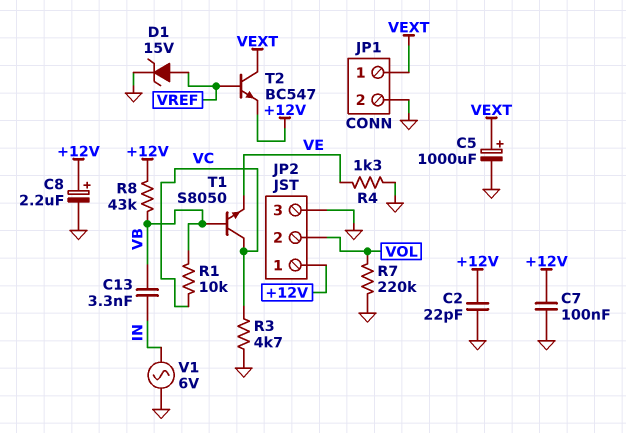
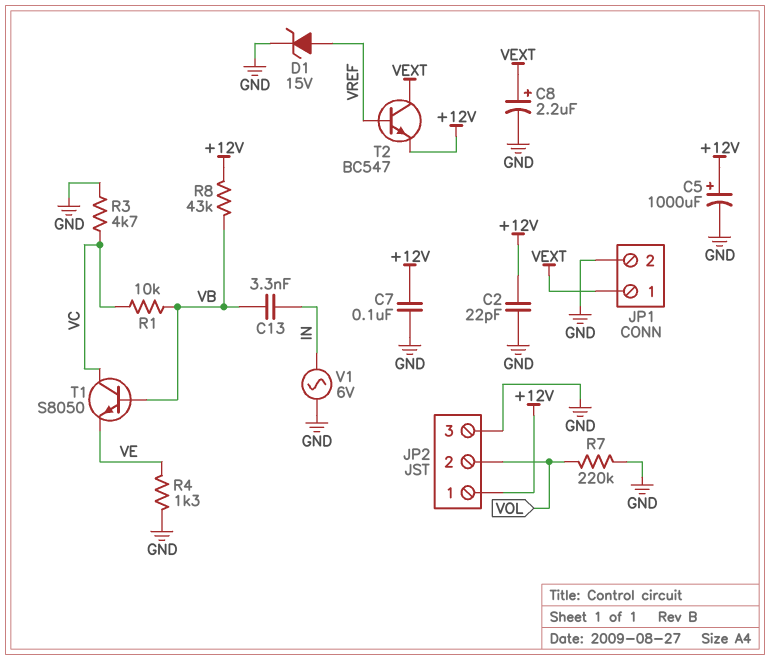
C5: 1000uF (plus VEXT, minus GND) -> 1000uF (plus +12V, minus GND)
C8: 2.2uF (plus +12V, minus GND) -> 2.2uF (plus VEXT, minus GND)

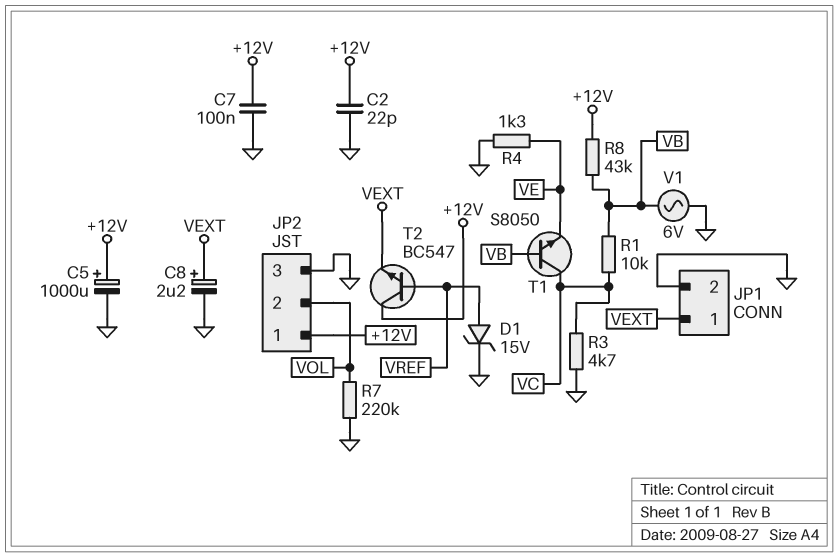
C13: 3.3nF (IN, VB) -> none
T2: NPN BC547 (B VREF, C VEXT, E +12V) -> NPN BC547 (B VREF, C +12V, E VEXT)
V1: AC 6V (GND, IN) -> AC 6V (GND, VB)

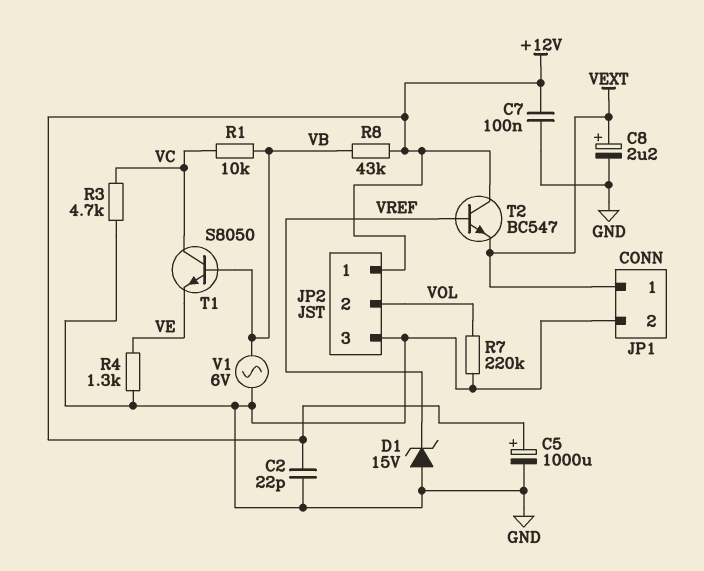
D1: zener 15V (A VREF, K GND) -> zener 15V (A GND, K VREF)

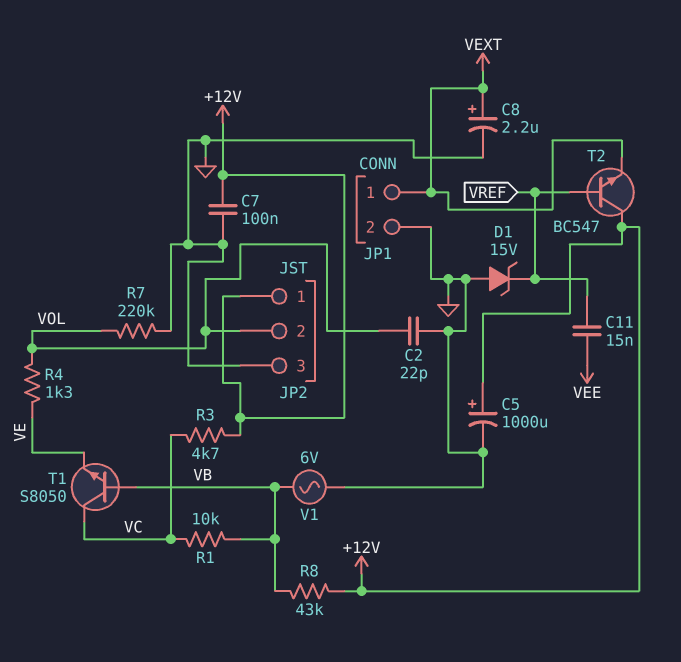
C2: 22pF (+12V, GND) -> 22pF (GND, VOL)
C11: none -> 15nF (VEE, VREF)
R3: 4.7k (GND, VC) -> 4.7k (+12V, VC)
R4: 1.3k (GND, VE) -> 1.3k (VE, VOL)

